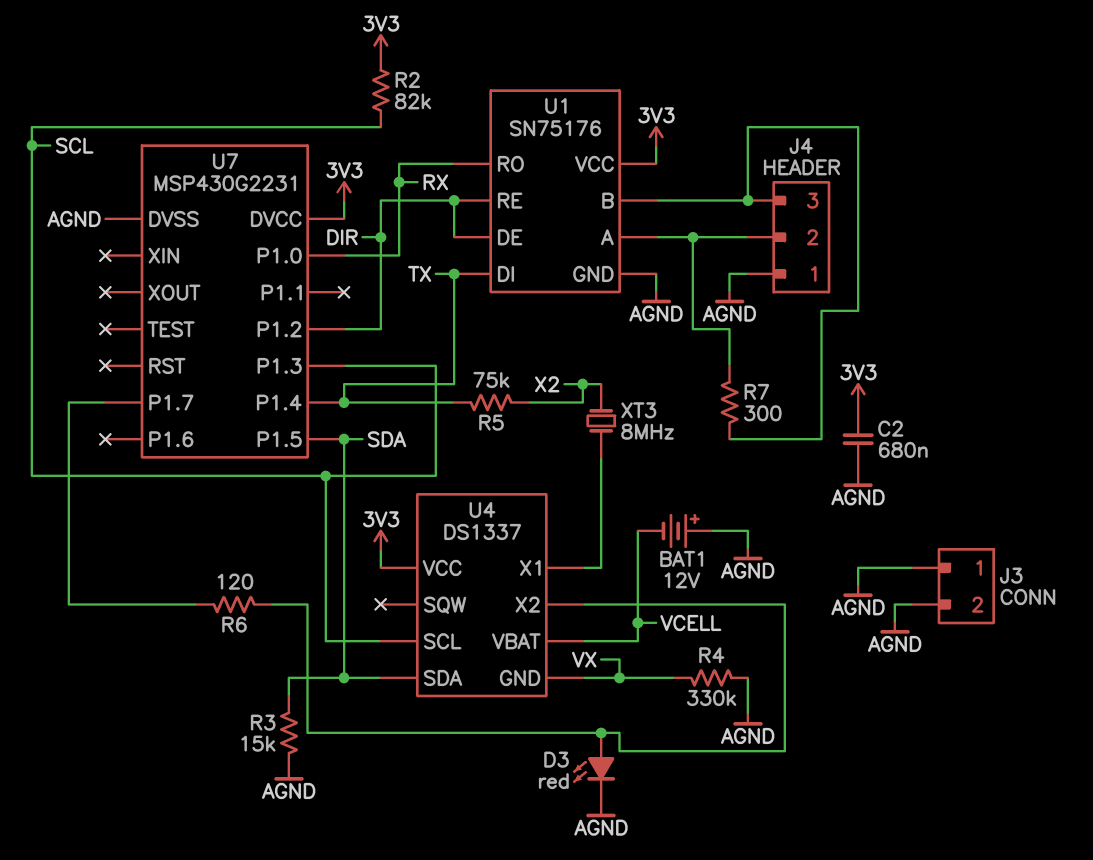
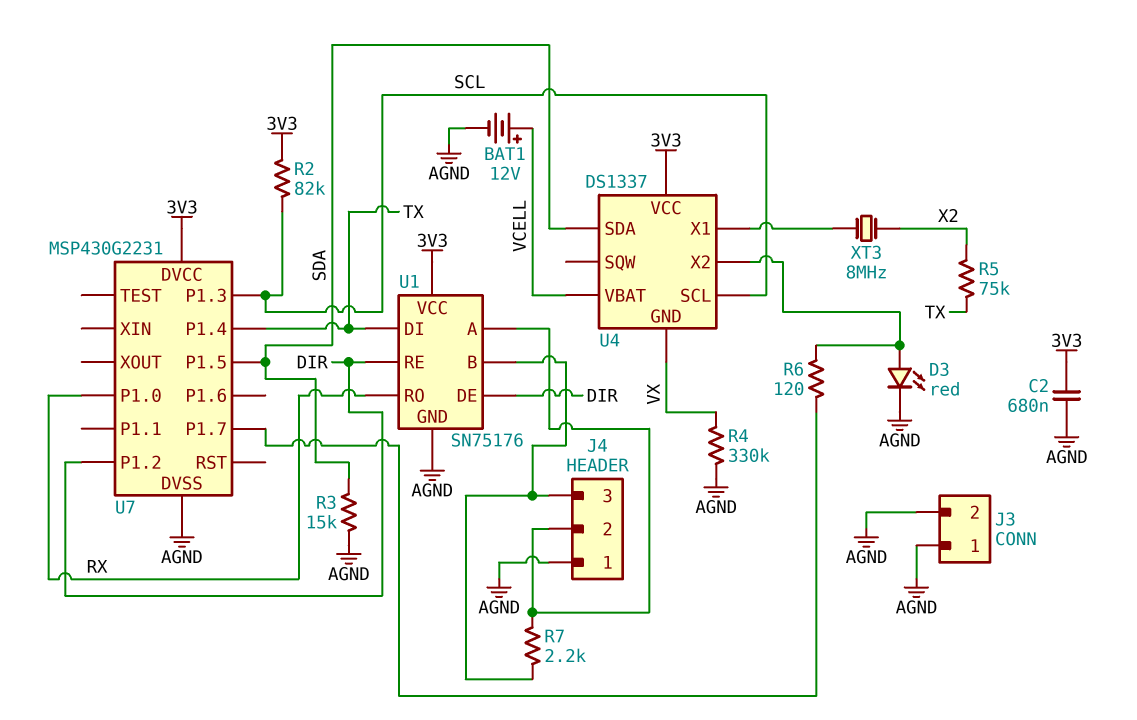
BAT1: 12V (plus AGND, minus VCELL) -> 12V (plus VCELL, minus AGND)
R7: 300 (J4/2, J4/3) -> 2.2k (J4/2, J4/3)

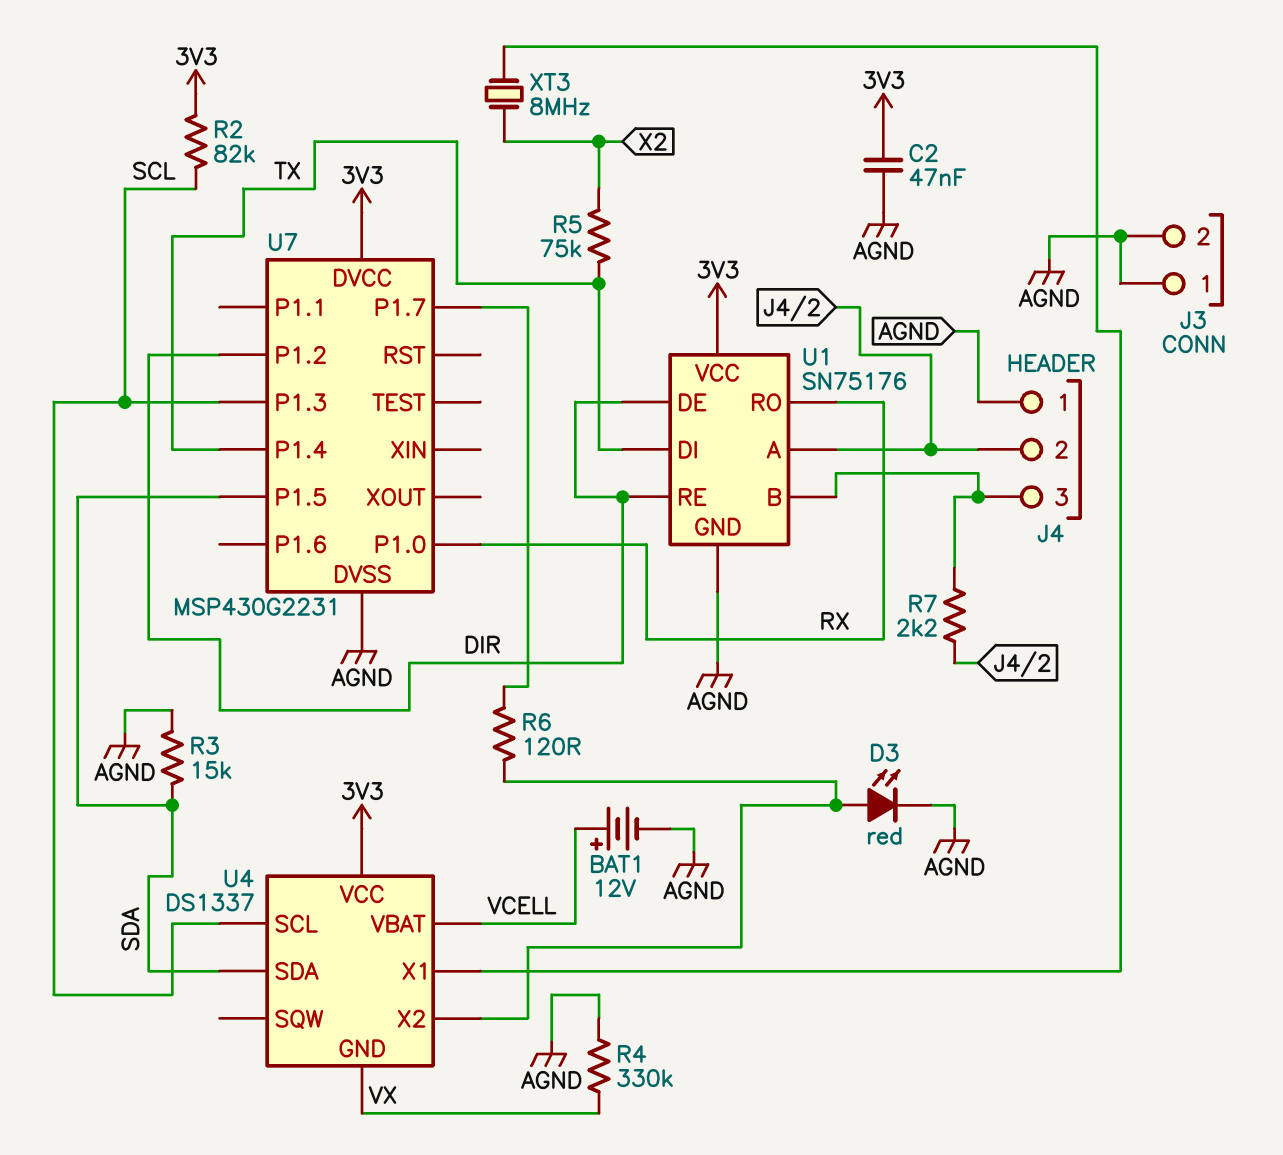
C2: 680nF (3V3, AGND) -> 47nF (3V3, AGND)

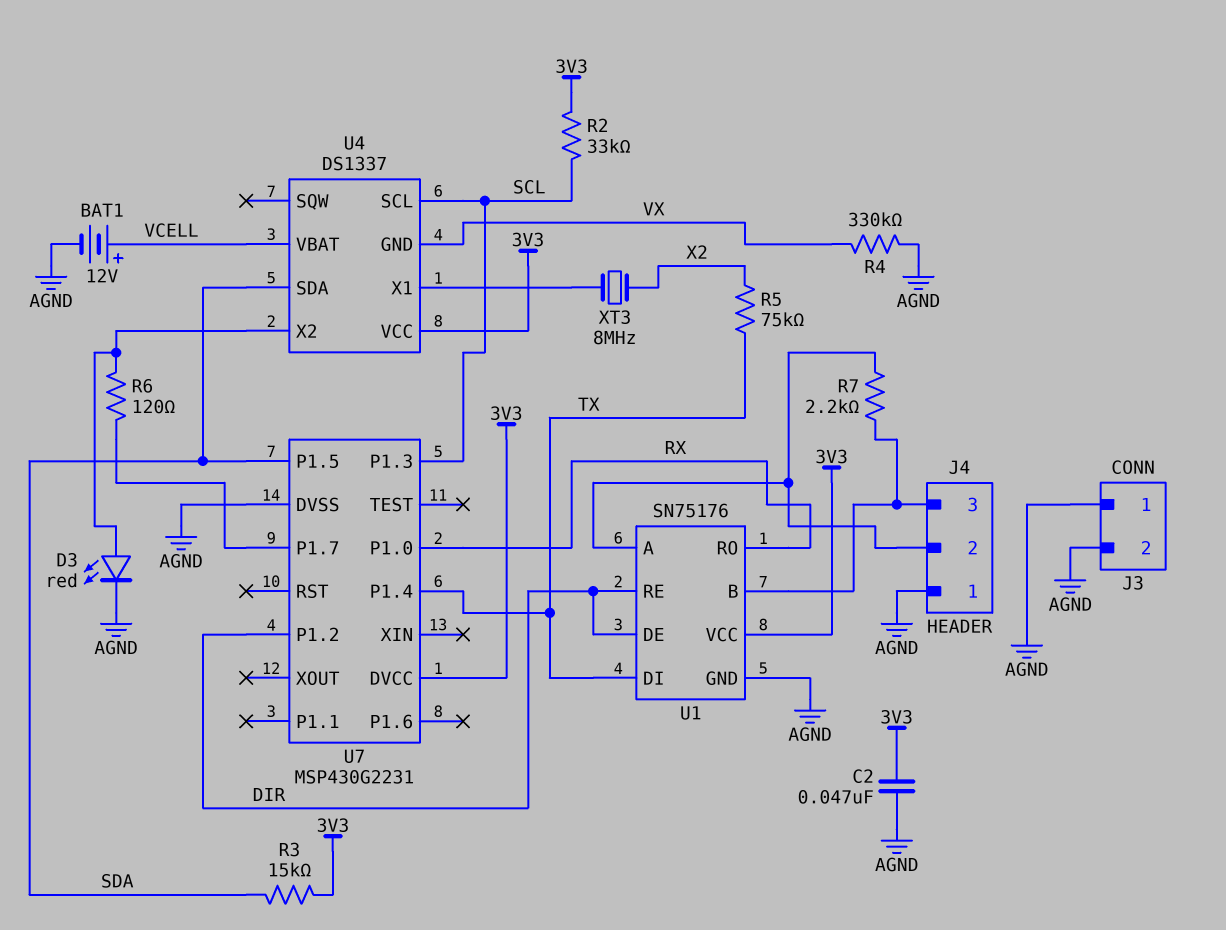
R2: 82k (3V3, SCL) -> 33k (3V3, SCL)
R3: 15k (AGND, SDA) -> 15k (3V3, SDA)

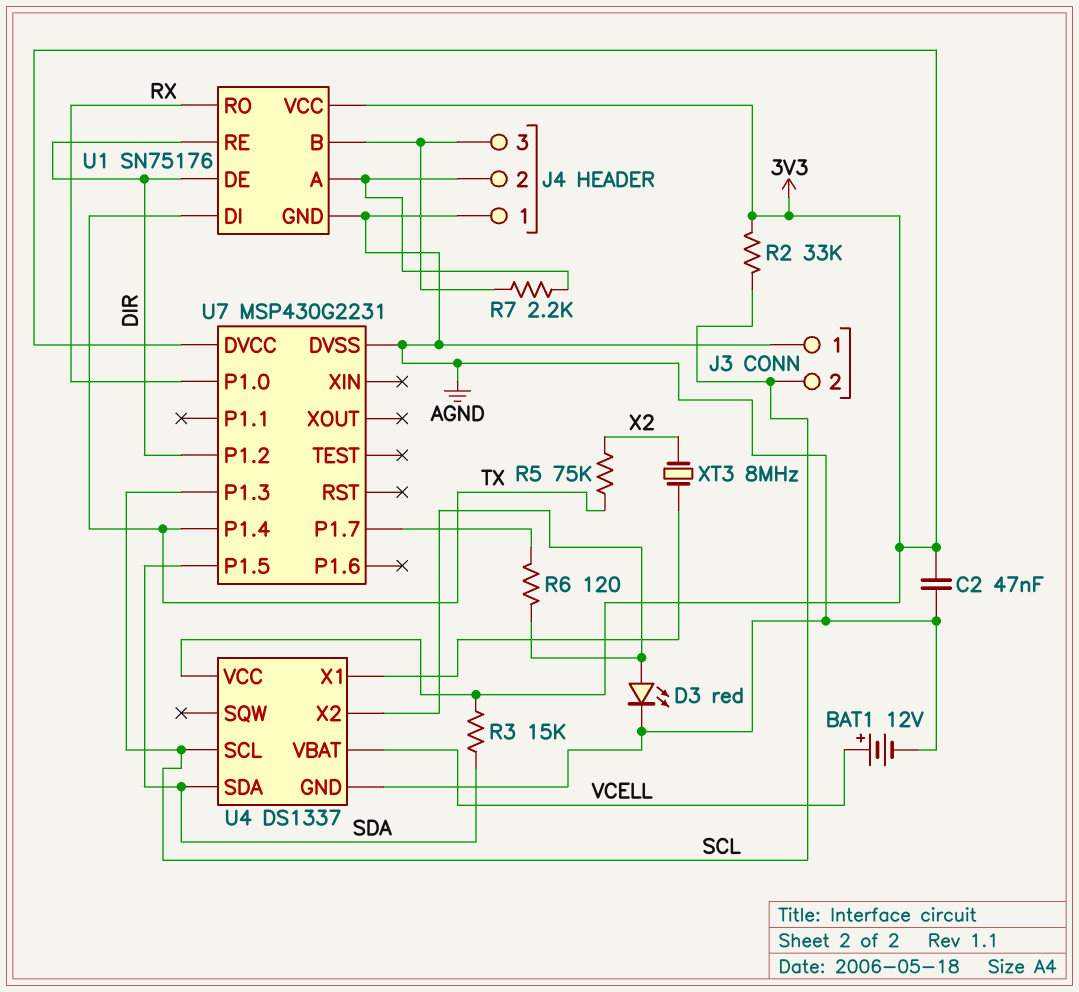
J3 pin 2: AGND -> SCL
R4: 330k (AGND, VX) -> none
U4 pin GND: VX -> AGND

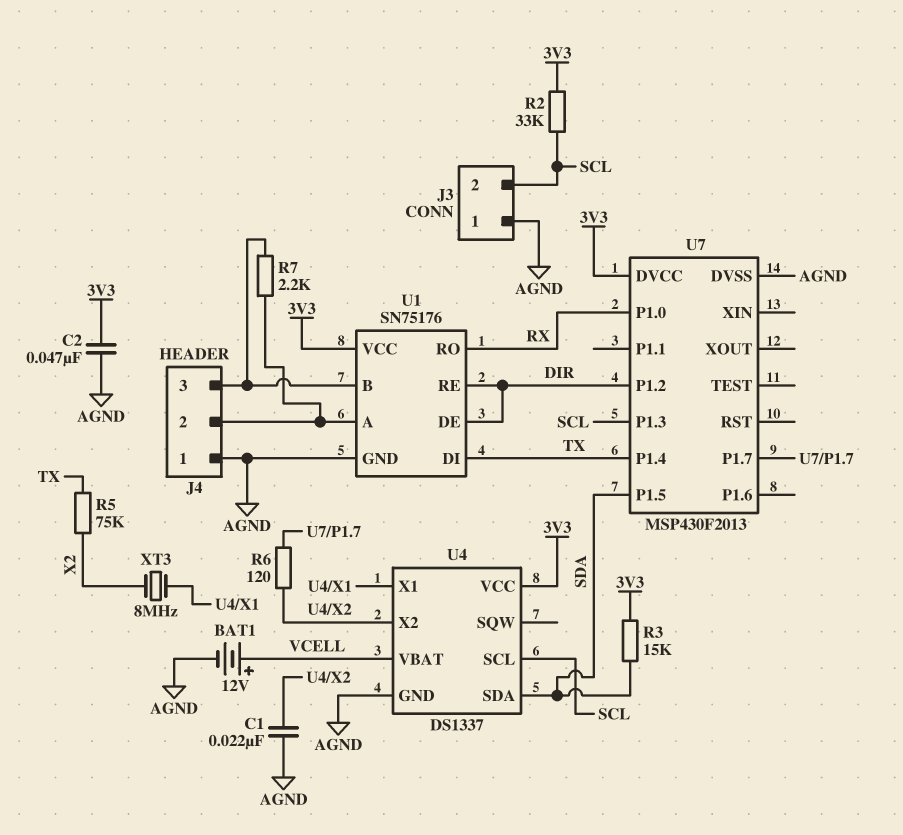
C1: none -> 22nF (AGND, U4/X2)
D3: LED red (A U4/X2, K AGND) -> none
U7: MSP430G2231 -> MSP430F2013

